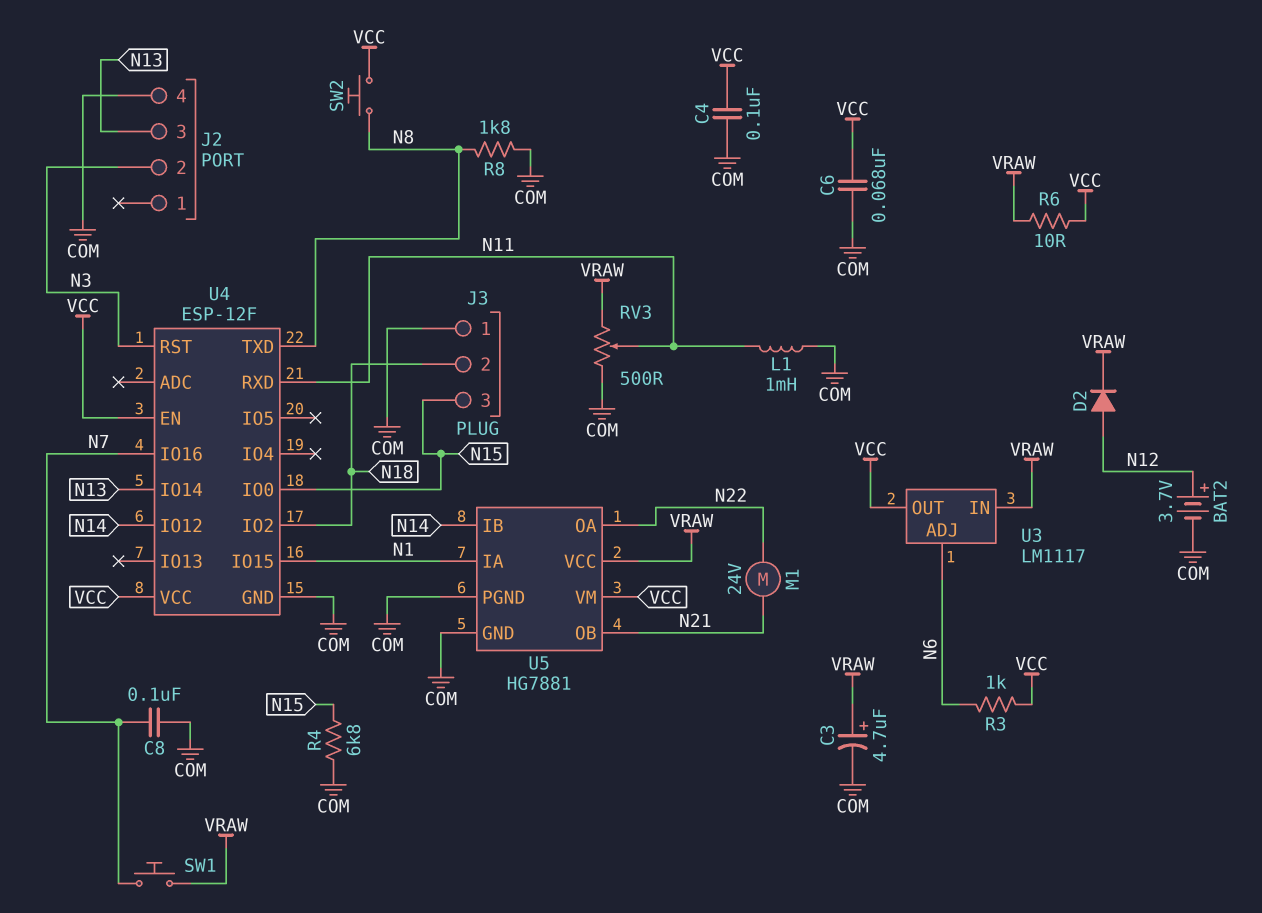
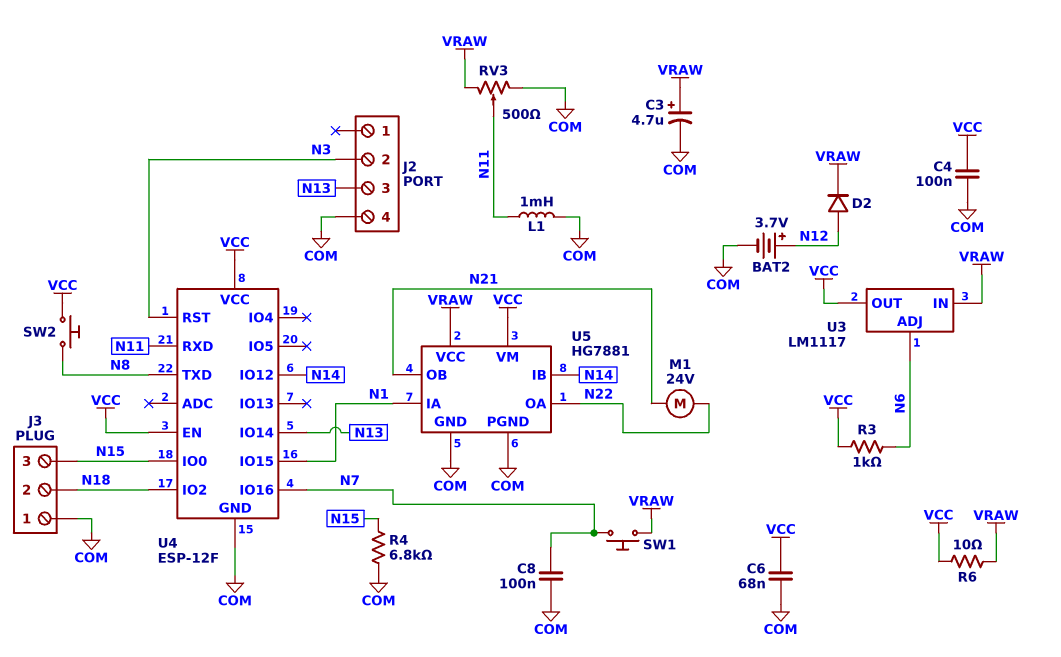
R8: 1.8k (COM, N8) -> none

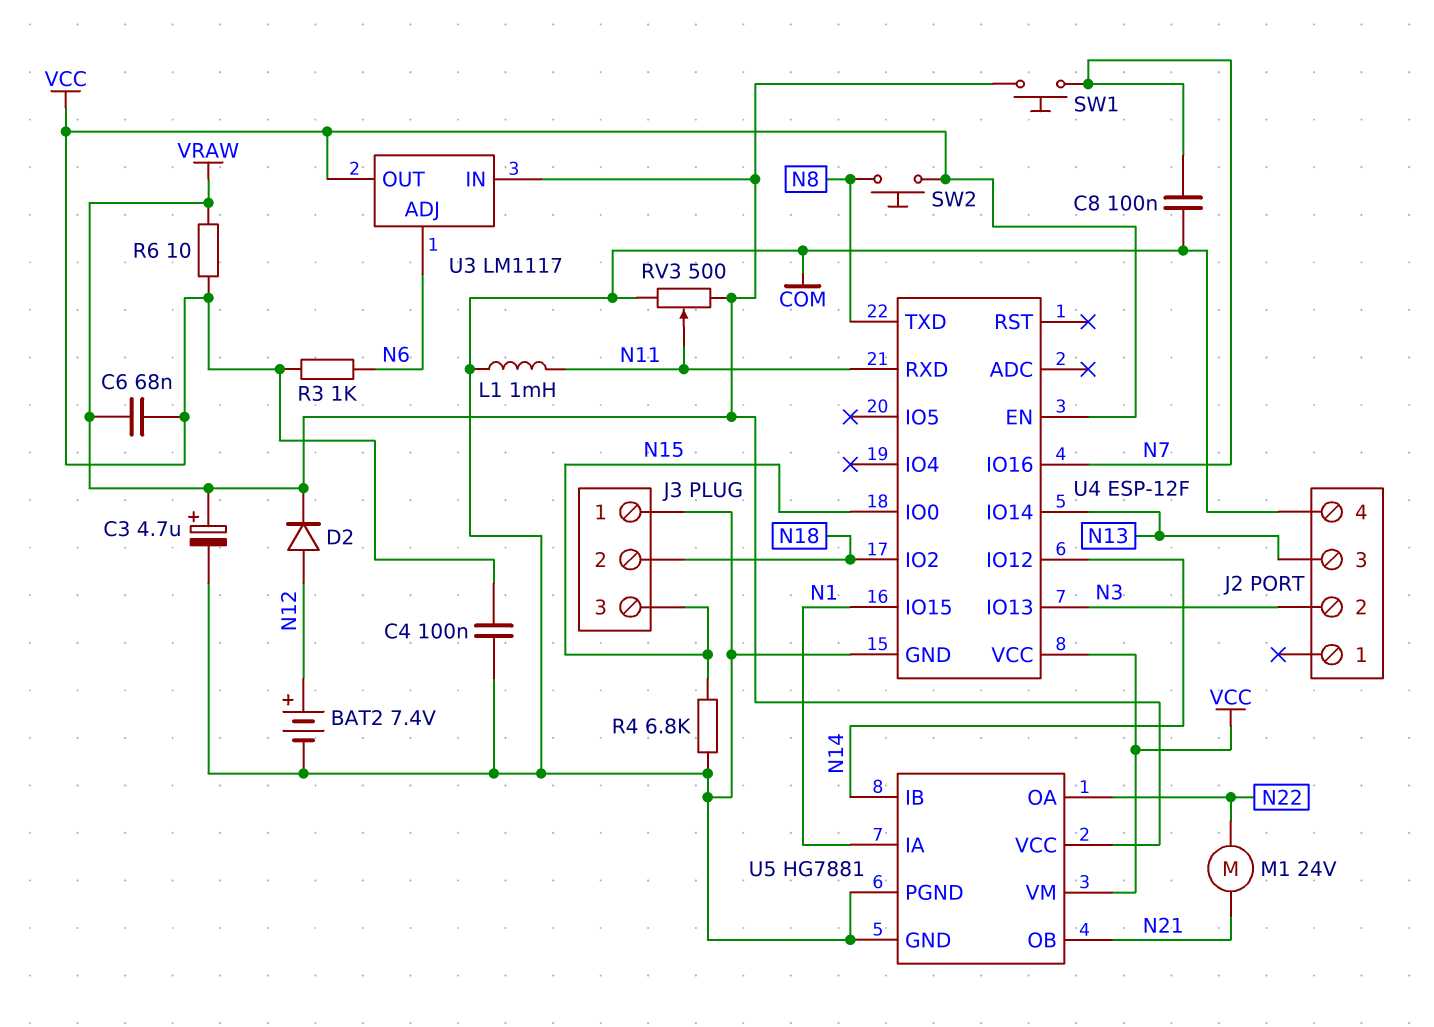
BAT2: 3.7V (plus N12, minus COM) -> 7.4V (plus N12, minus COM)
C6: 68nF (COM, VCC) -> 68nF (VCC, VRAW)
U4 pin IO13: none -> N3
U4 pin RST: N3 -> none

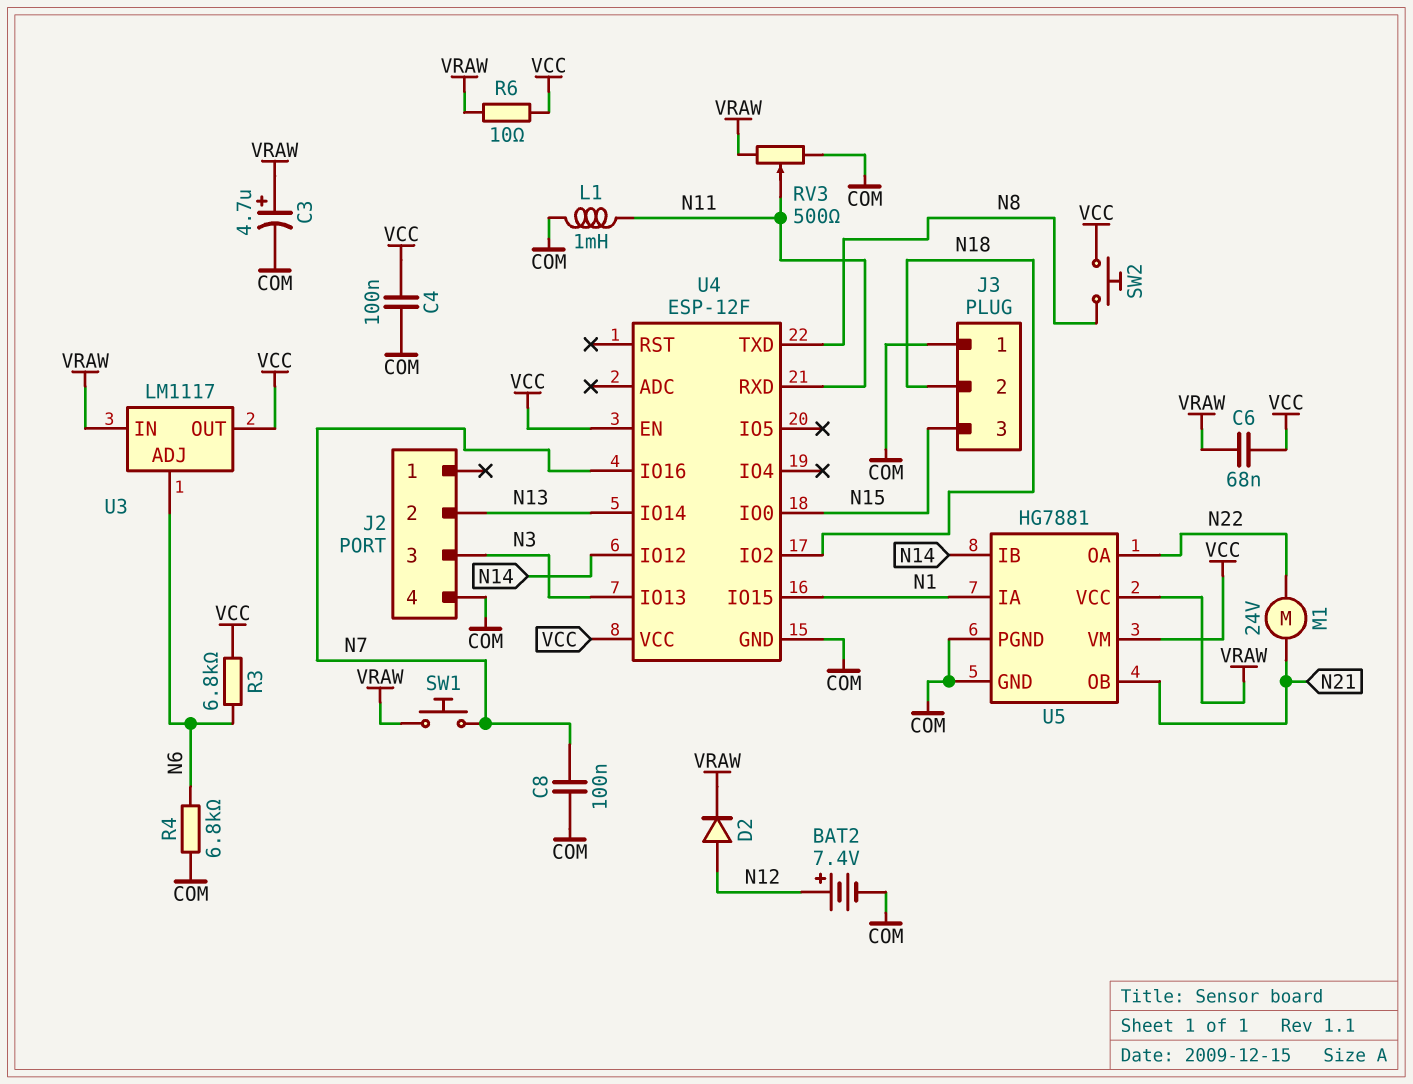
J2 pin 2: N3 -> N13
J2 pin 3: N13 -> N3
R3: 1k (N6, VCC) -> 6.8k (N6, VCC)
R4: 6.8k (COM, N15) -> 6.8k (COM, N6)

